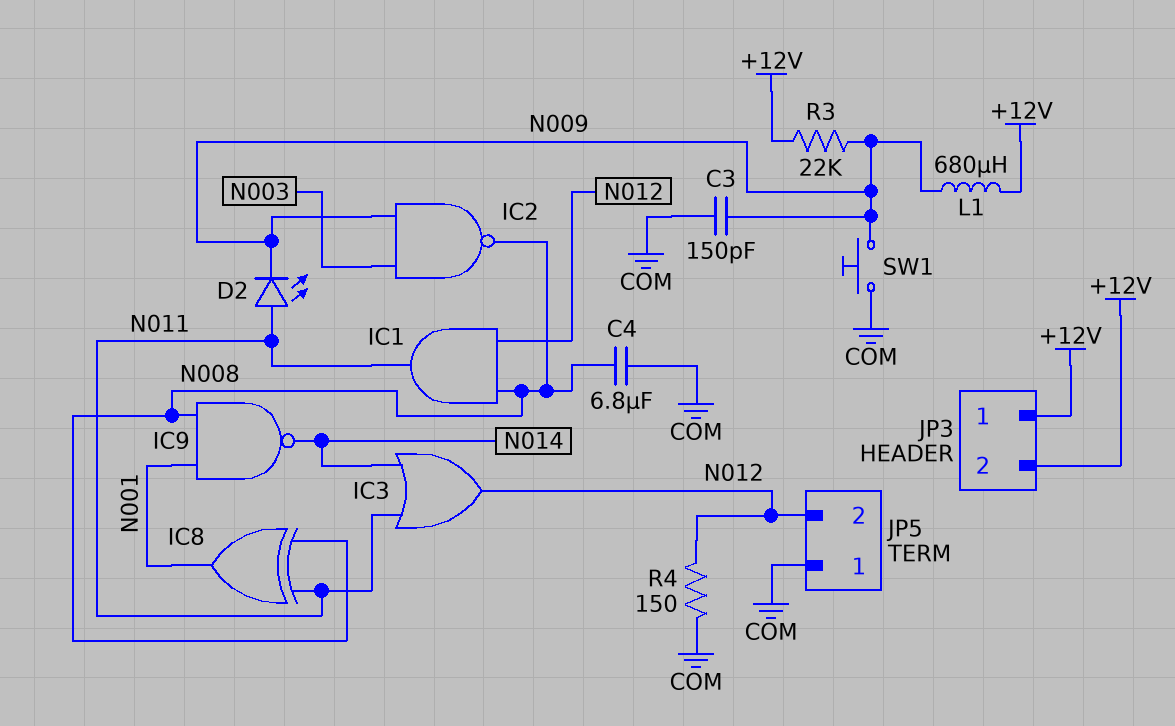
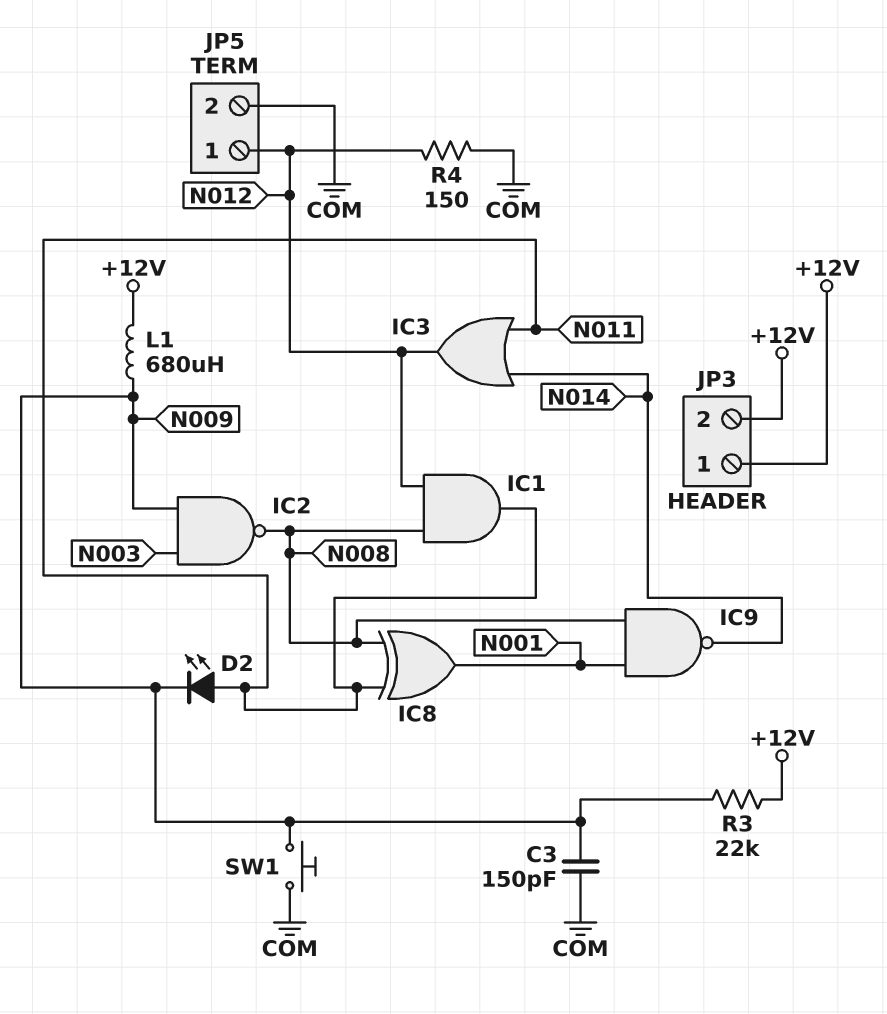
C4: 6.8uF (COM, N008) -> none
JP5 pin 1: COM -> N012
JP5 pin 2: N012 -> COM

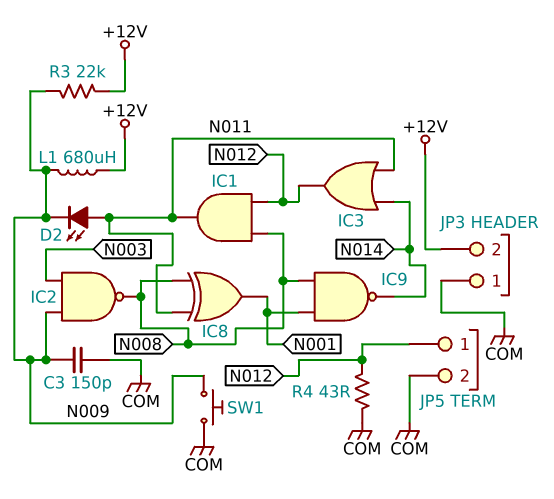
JP3 pin 1: +12V -> COM
R4: 150 (COM, N012) -> 43 (COM, N012)

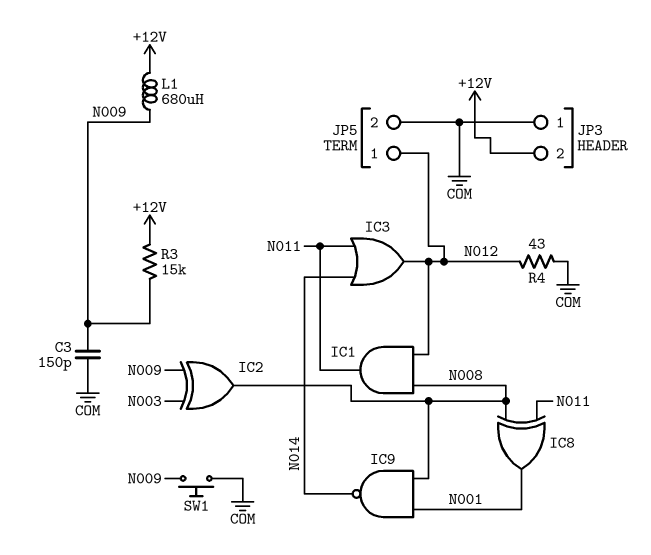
D2: LED (A N011, K N009) -> none
IC2: NAND (in N003, in N009, out N008) -> XOR (in N003, in N009, out N008)
R3: 22k (+12V, N009) -> 15k (+12V, N009)

